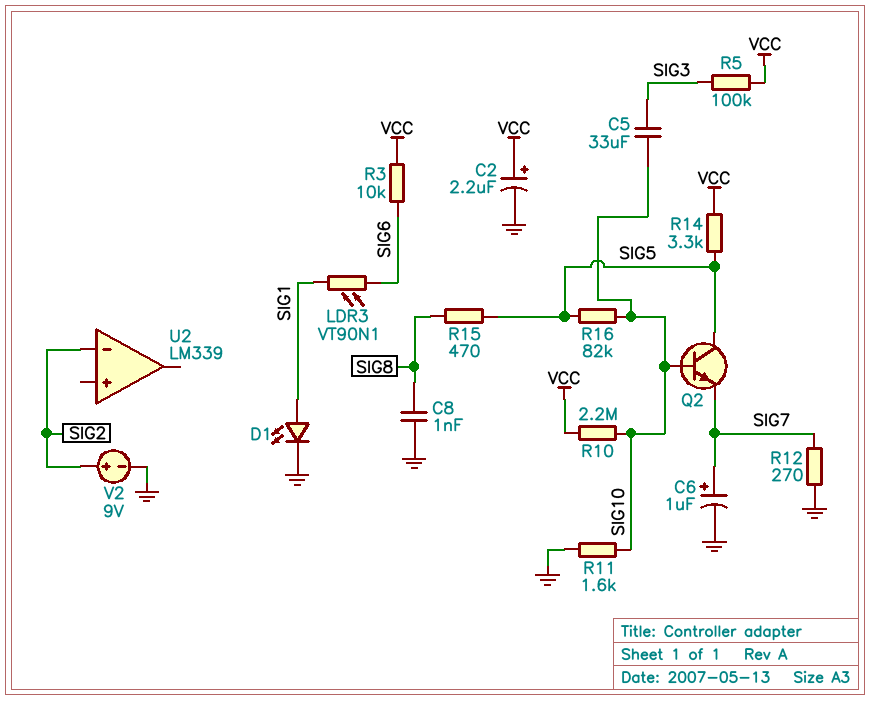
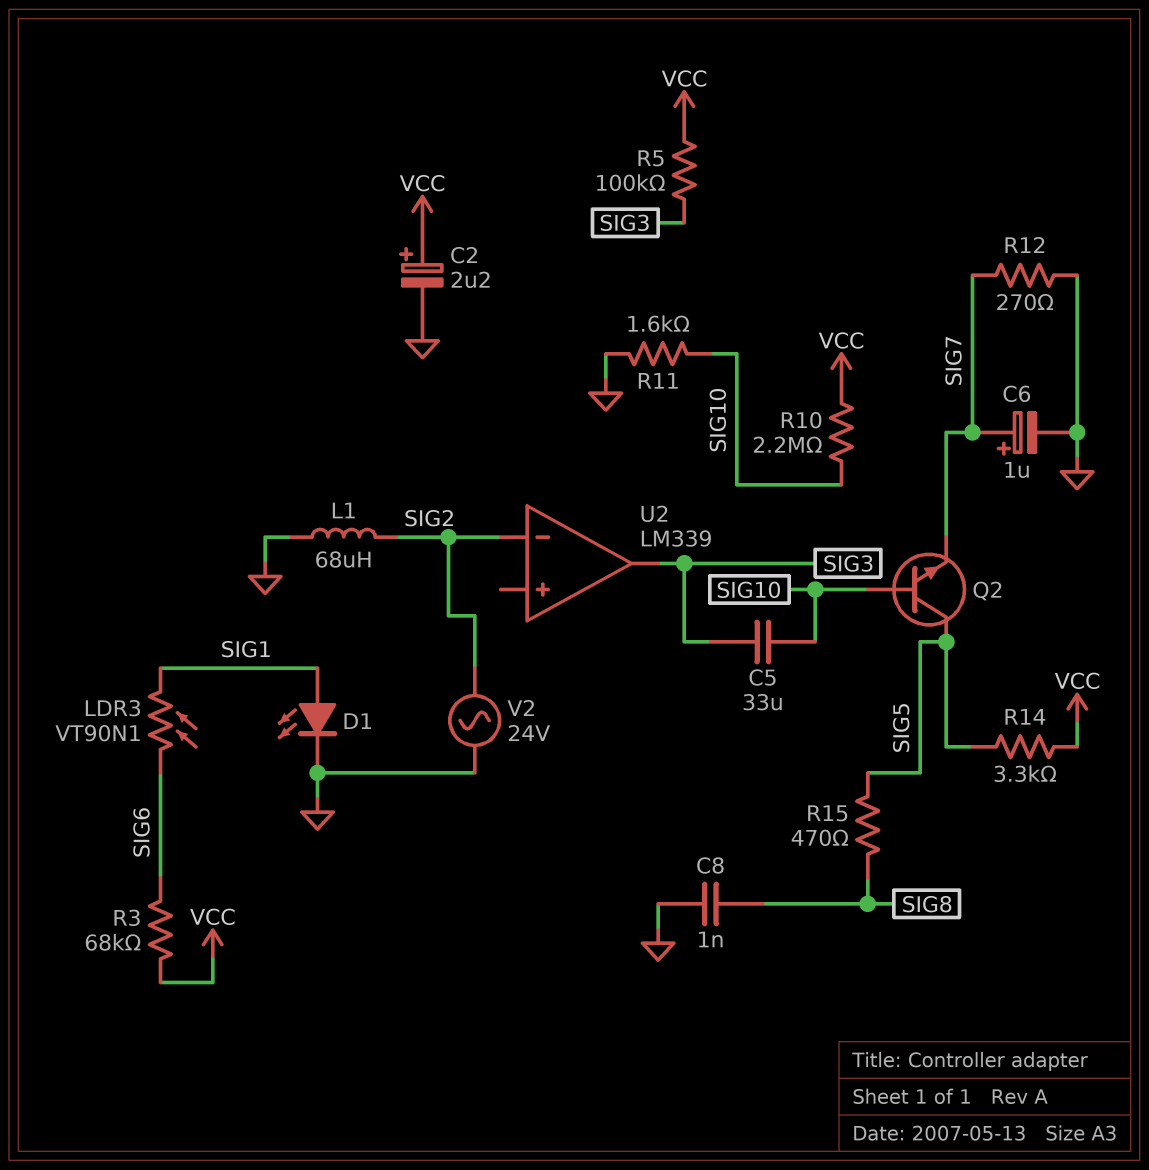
L1: none -> 68uH (GND, SIG2)
R3: 10k (SIG6, VCC) -> 68k (SIG6, VCC)
R16: 82k (SIG5, SIG10) -> none
U2 pin out: none -> SIG3
V2: 9V (plus SIG2, minus GND) -> AC 24V (GND, SIG2)

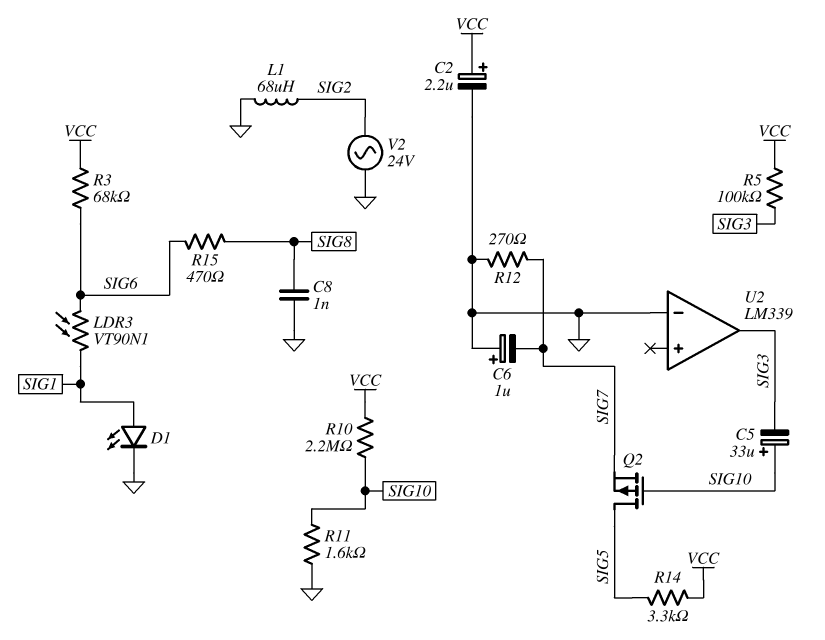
C5: 33uF (SIG3, SIG10) -> 33uF (plus SIG10, minus SIG3)
C6: 1uF (plus SIG7, minus GND) -> 1uF (plus GND, minus SIG7)
Q2: NPN (B SIG10, C SIG5, E SIG7) -> PMOS (G SIG10, D SIG5, S SIG7)
R15: 470 (SIG5, SIG8) -> 470 (SIG6, SIG8)
U2 pin in-: SIG2 -> GND

